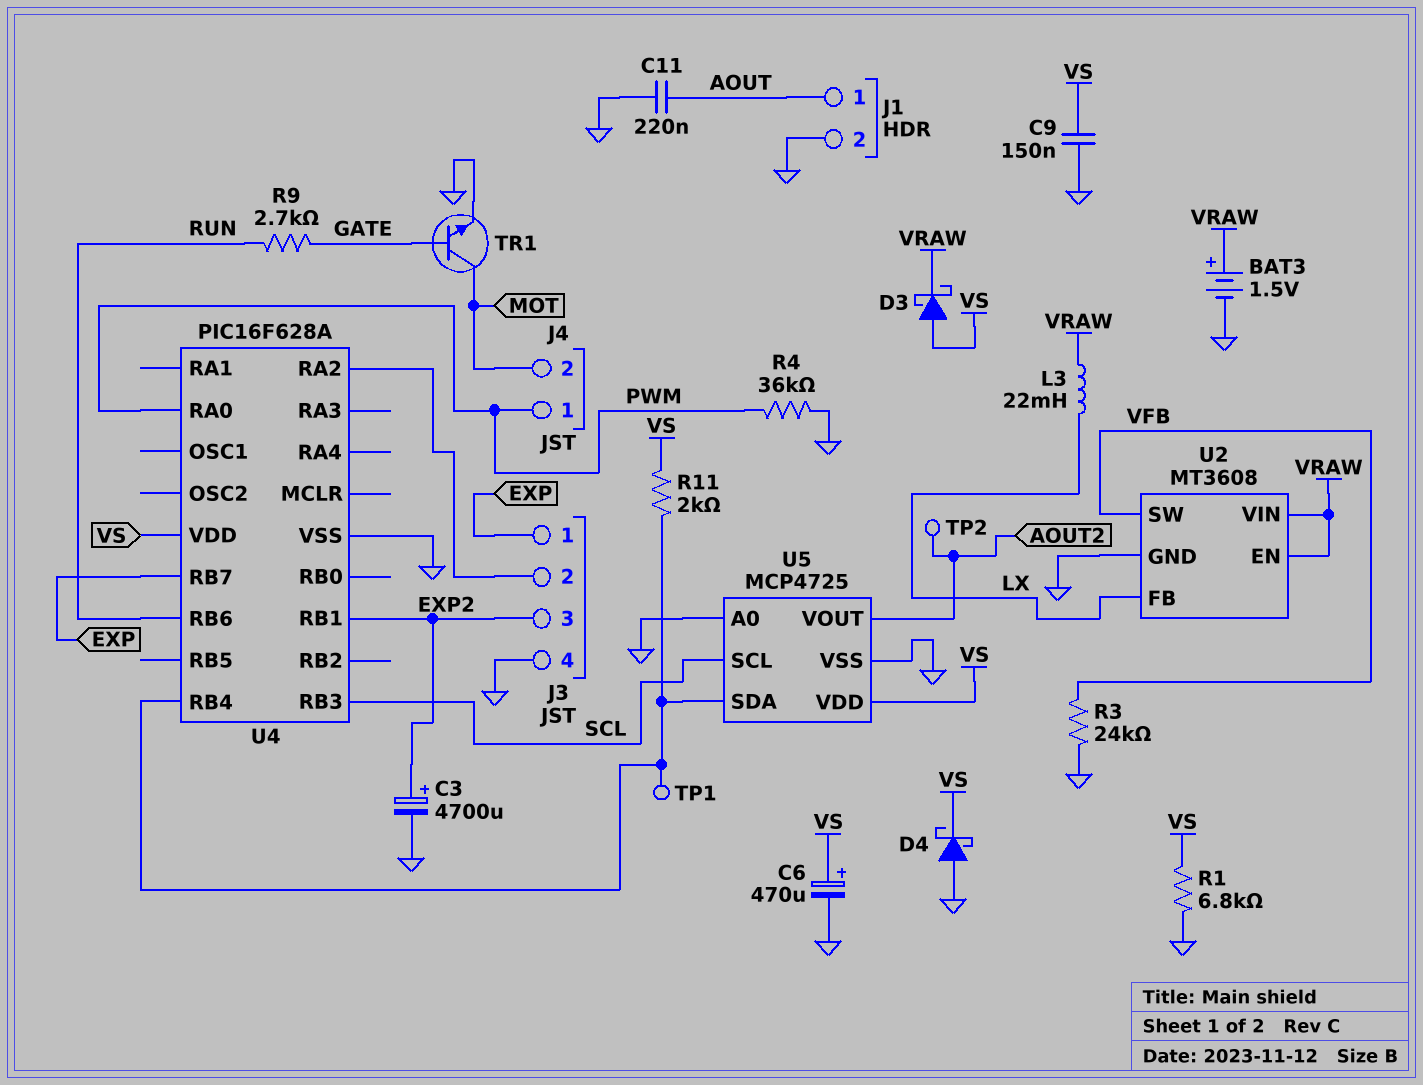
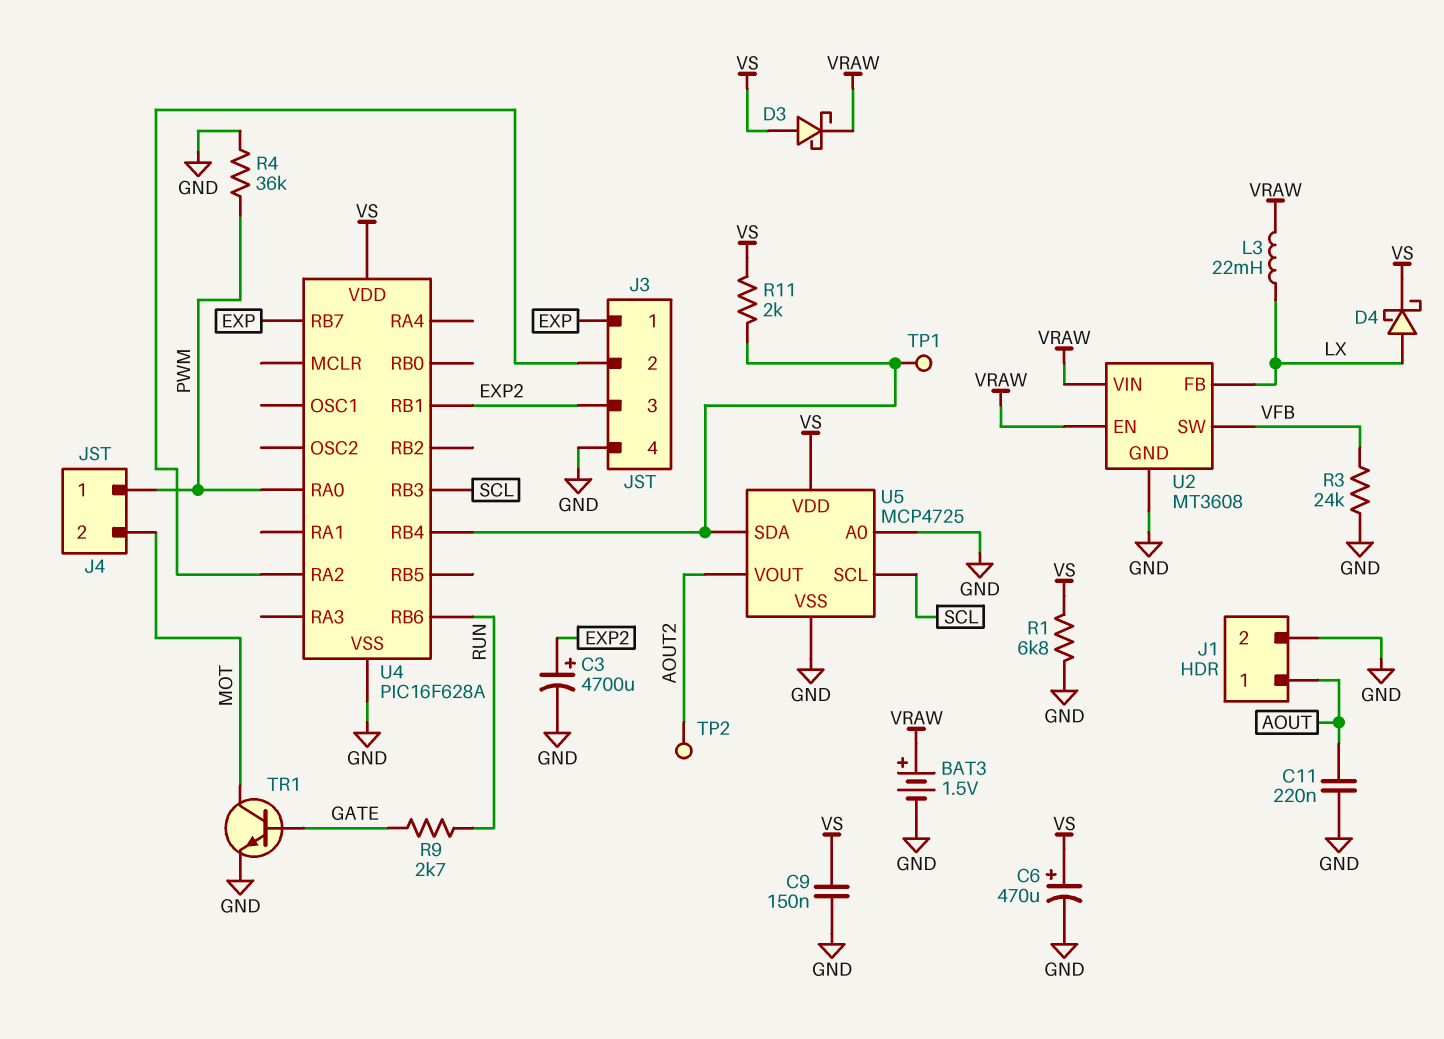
D4: schottky (A GND, K VS) -> schottky (A LX, K VS)

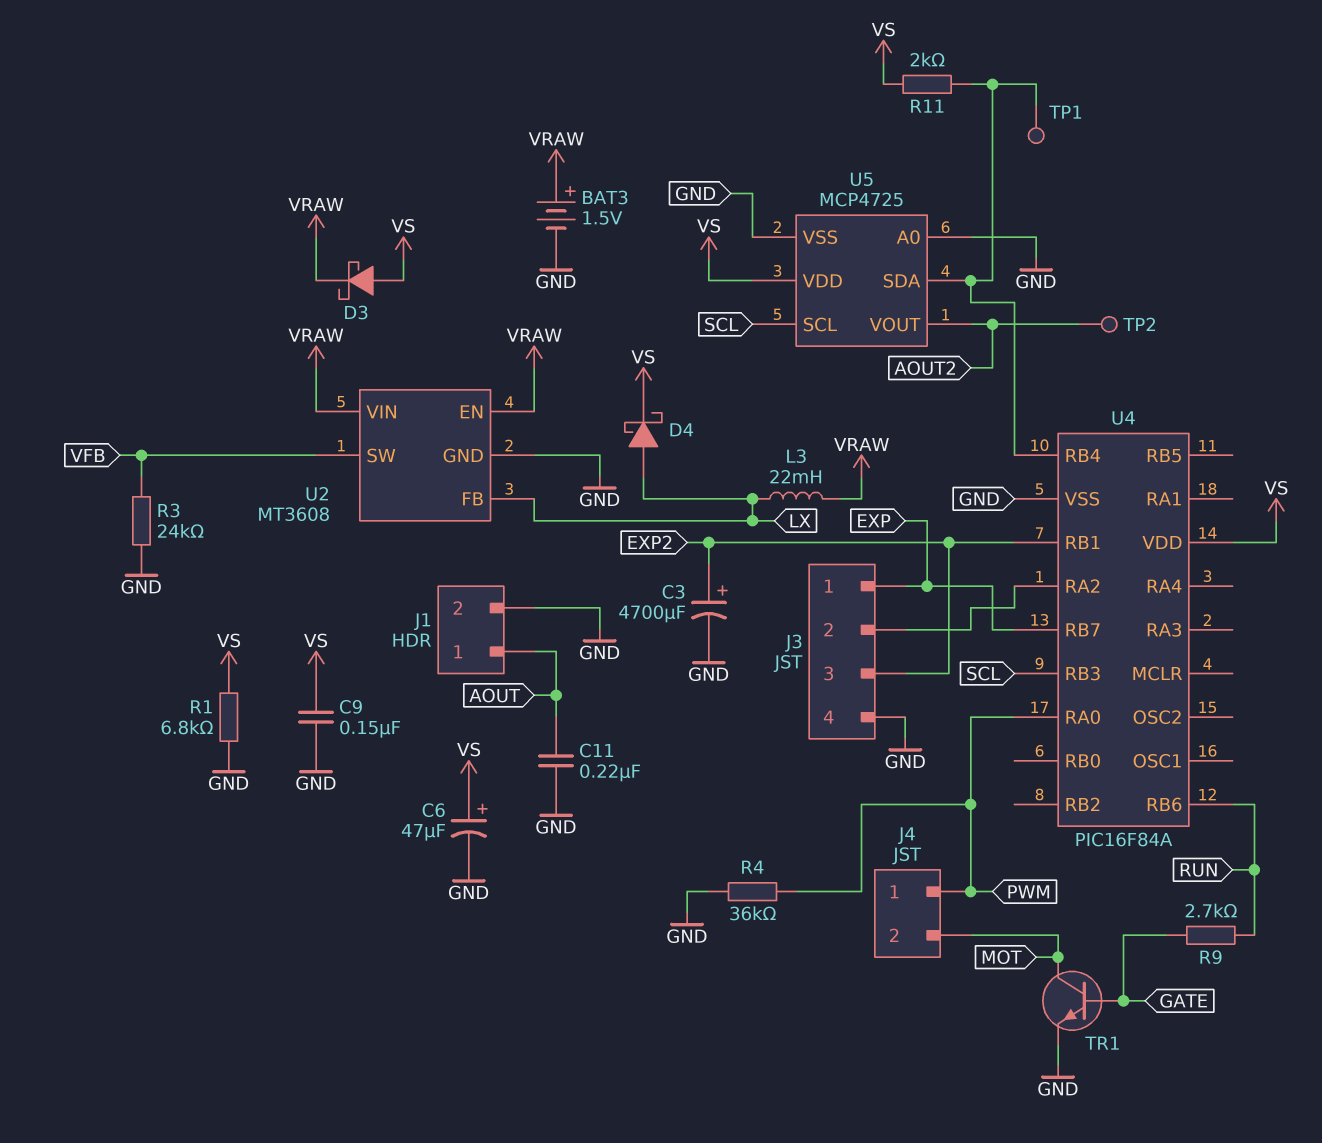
C6: 470uF (plus VS, minus GND) -> 47uF (plus VS, minus GND)
U4: PIC16F628A -> PIC16F84A

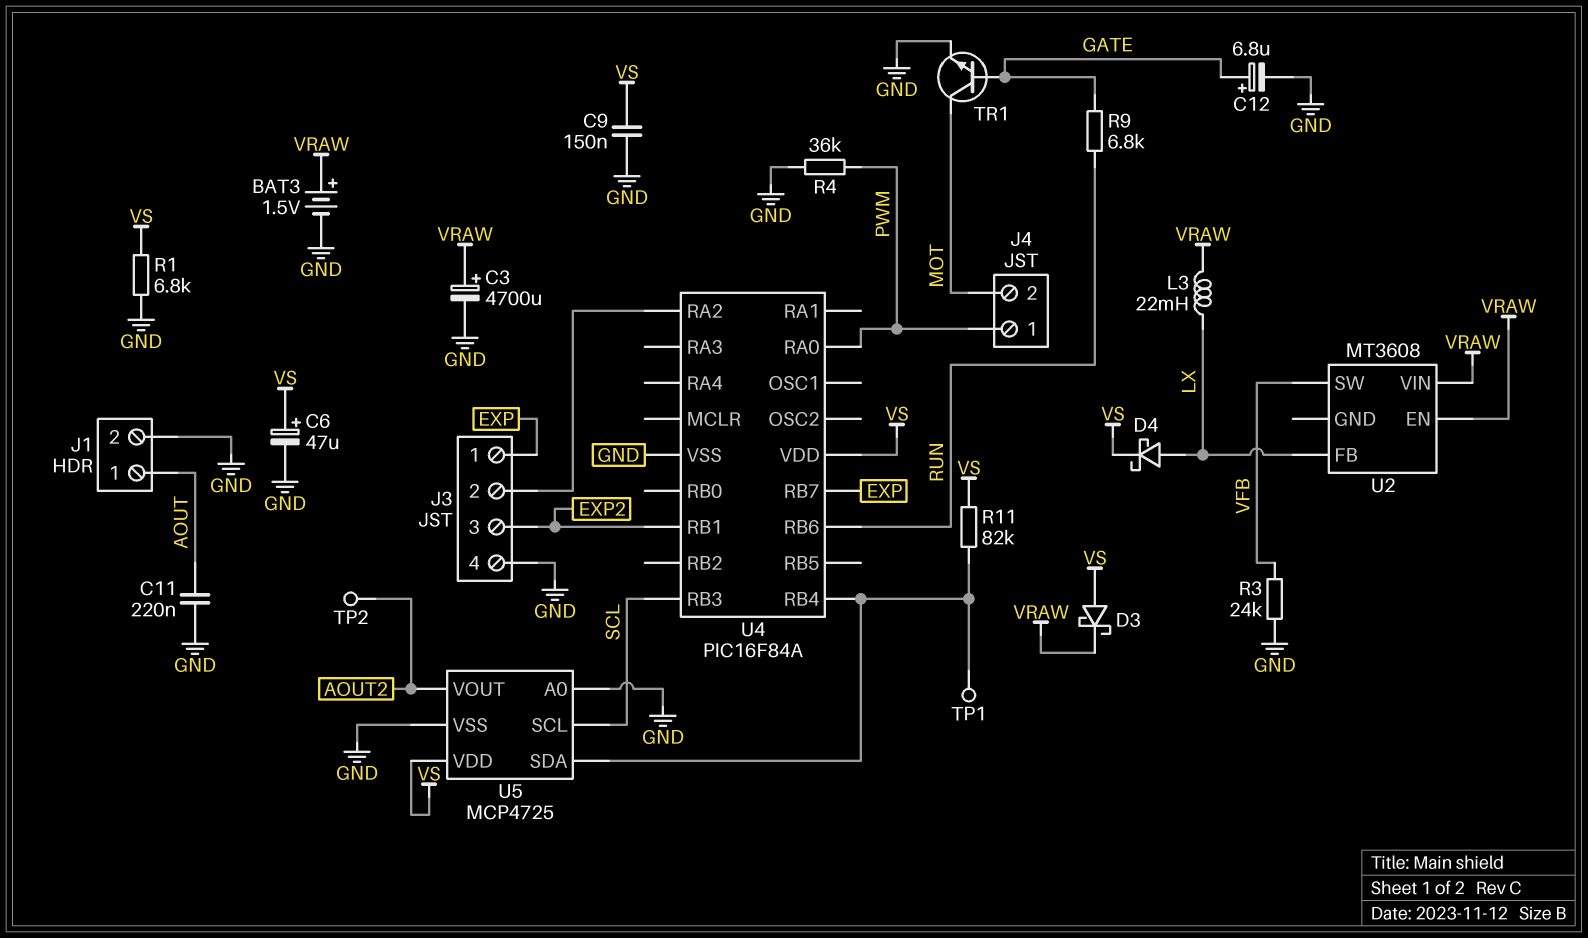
C3: 4700uF (plus EXP2, minus GND) -> 4700uF (plus VRAW, minus GND)
C12: none -> 6.8uF (plus GATE, minus GND)
R9: 2.7k (GATE, RUN) -> 6.8k (GATE, RUN)
R11: 2k (U4/RB4, VS) -> 82k (U4/RB4, VS)
U2 pin GND: GND -> none

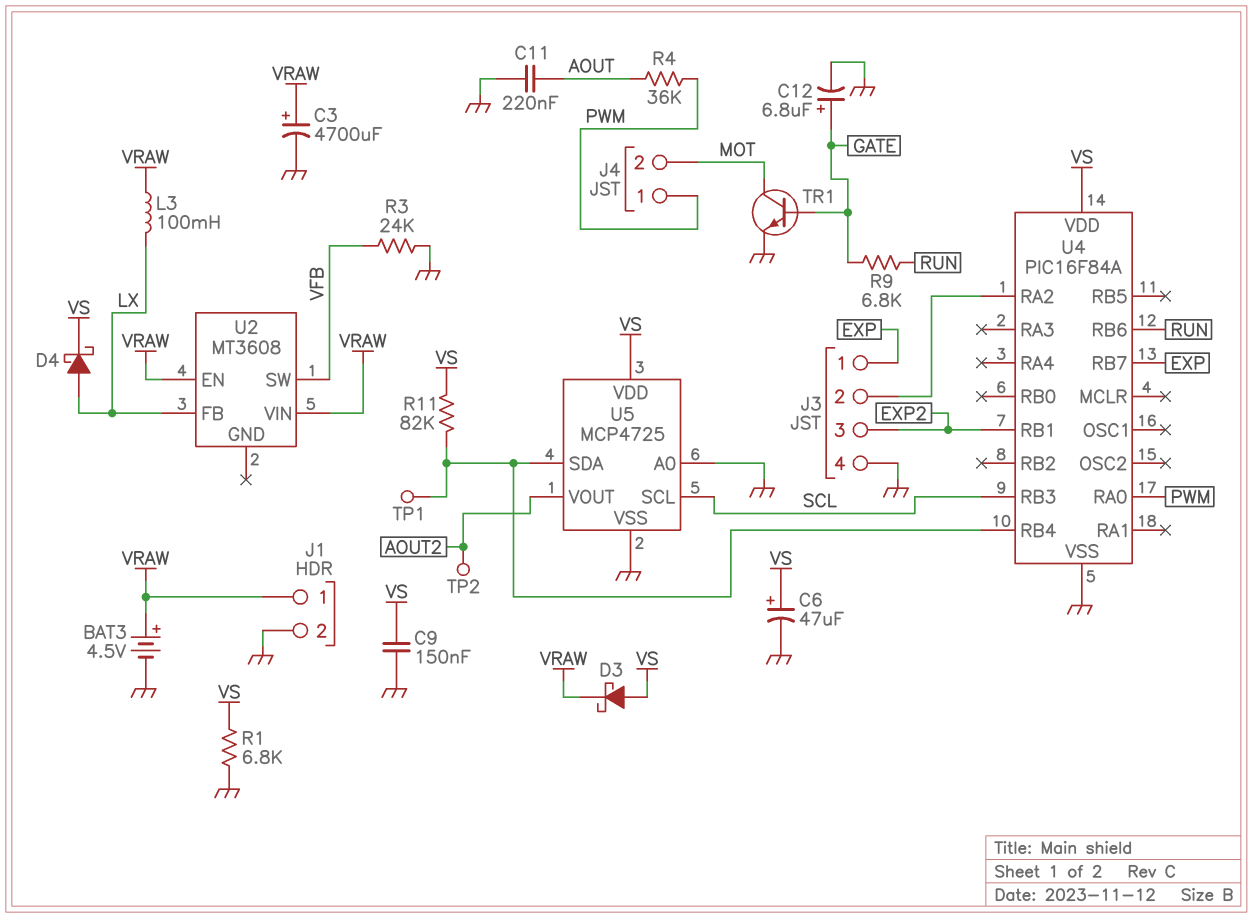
BAT3: 1.5V (plus VRAW, minus GND) -> 4.5V (plus VRAW, minus GND)
J1 pin 1: AOUT -> VRAW
L3: 22mH (LX, VRAW) -> 100mH (LX, VRAW)
R4: 36k (GND, PWM) -> 36k (AOUT, PWM)

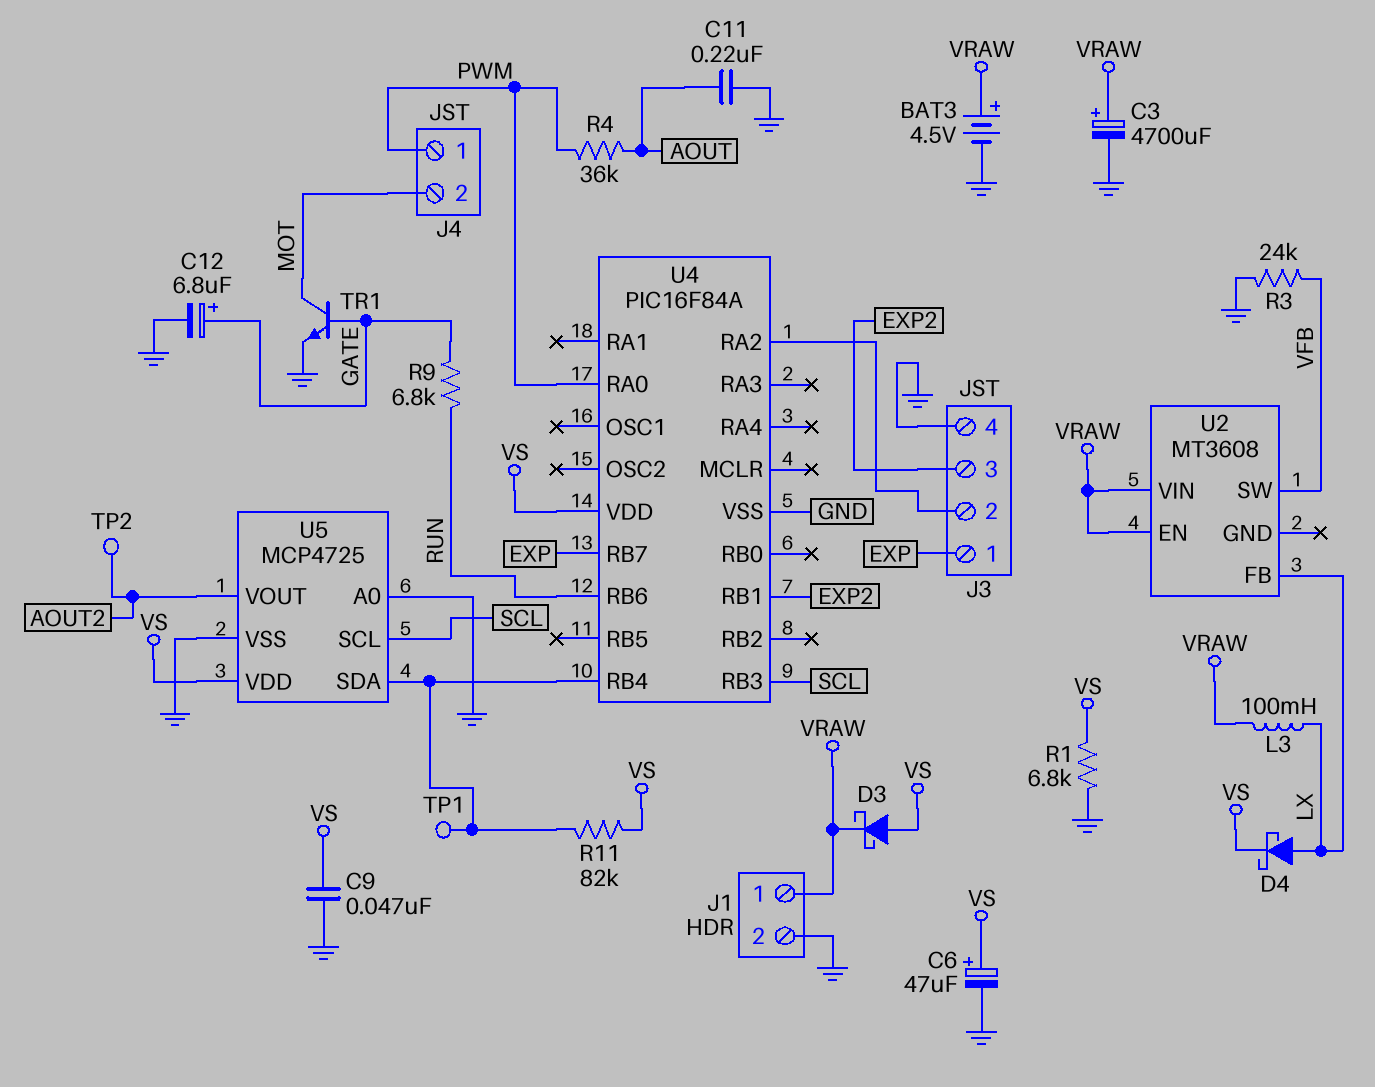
C9: 150nF (GND, VS) -> 47nF (GND, VS)

